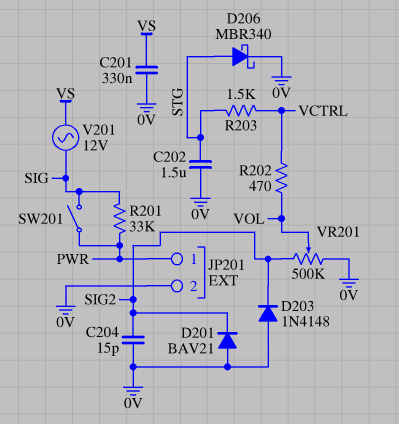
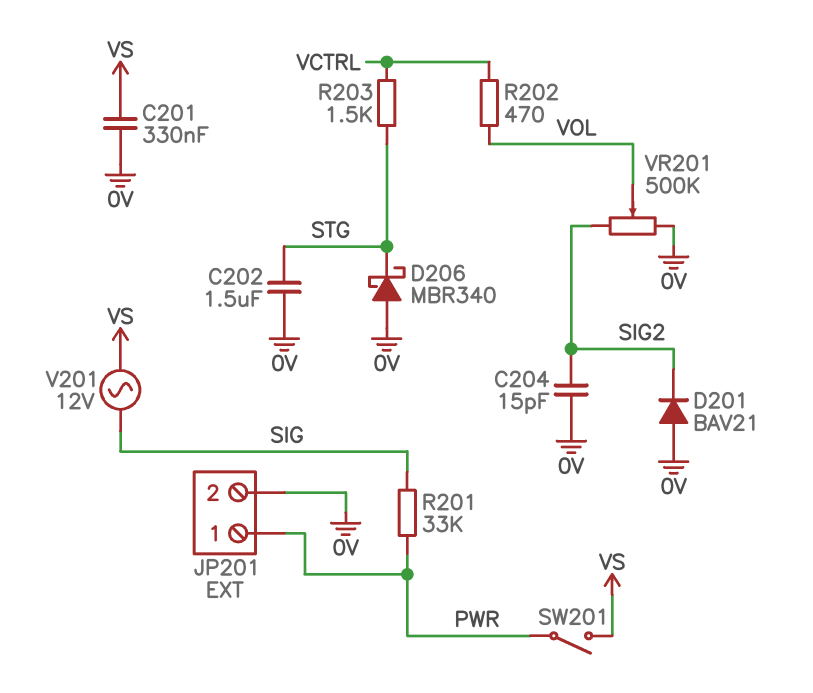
D203: diode 1N4148 (A 0V, K SIG2) -> none
D206: schottky MBR340 (A STG, K 0V) -> schottky MBR340 (A 0V, K STG)
SW201: switch (PWR, SIG) -> switch (PWR, VS)

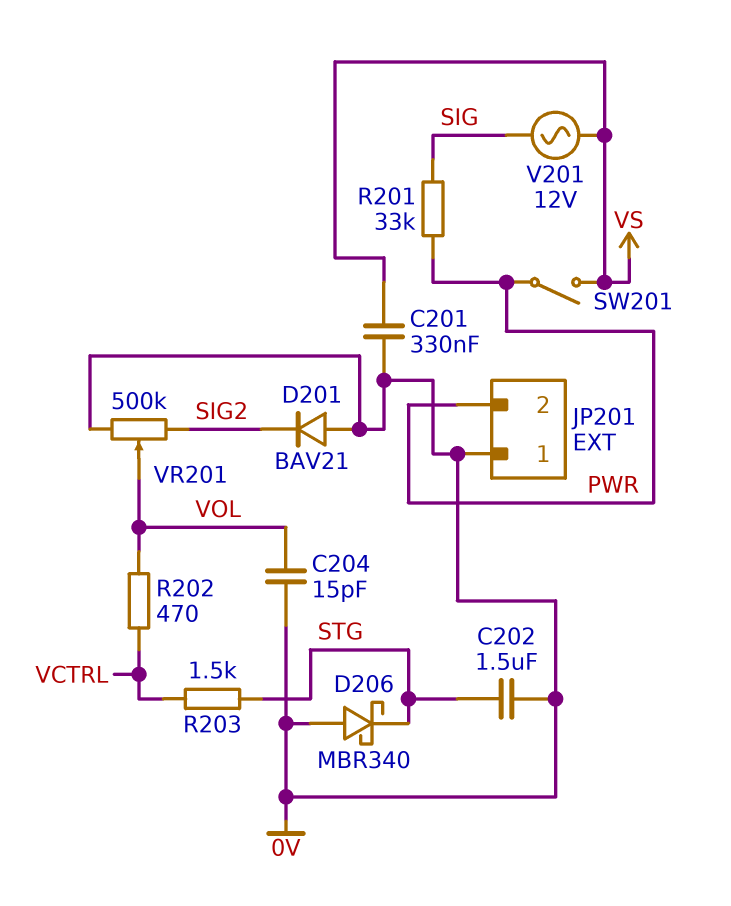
C204: 15pF (0V, SIG2) -> 15pF (0V, VOL)
JP201 pin 1: PWR -> 0V
JP201 pin 2: 0V -> PWR

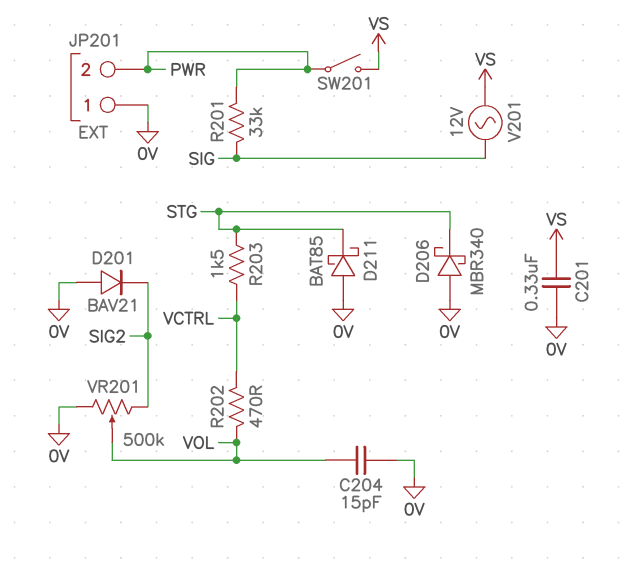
C202: 1.5uF (0V, STG) -> none
D211: none -> schottky BAT85 (A 0V, K STG)

